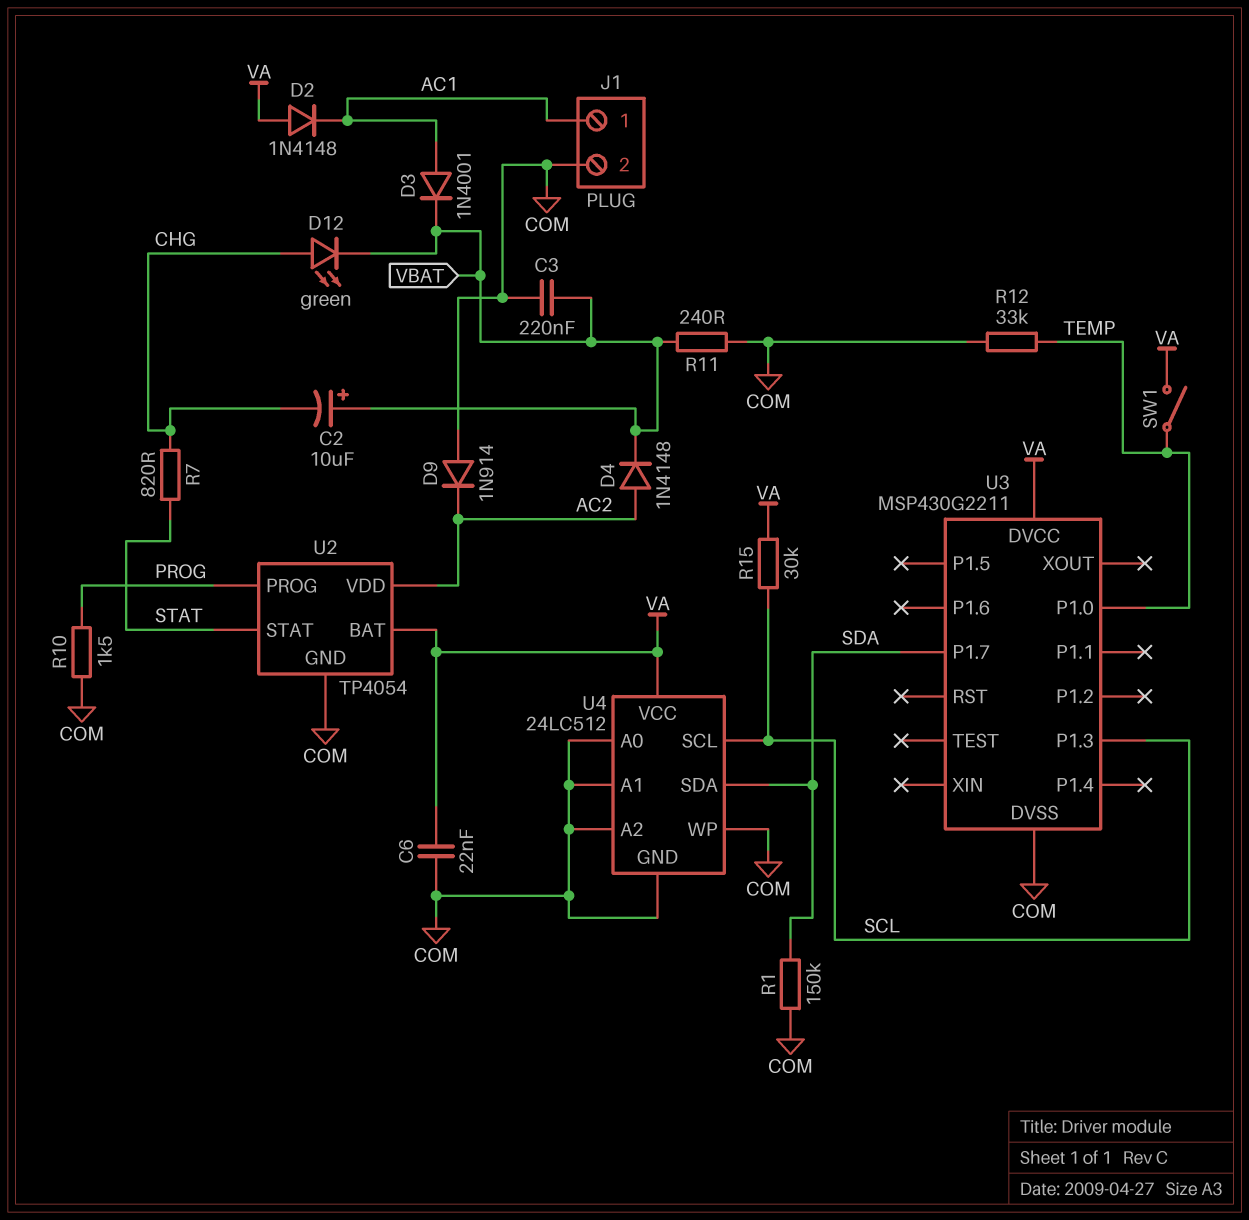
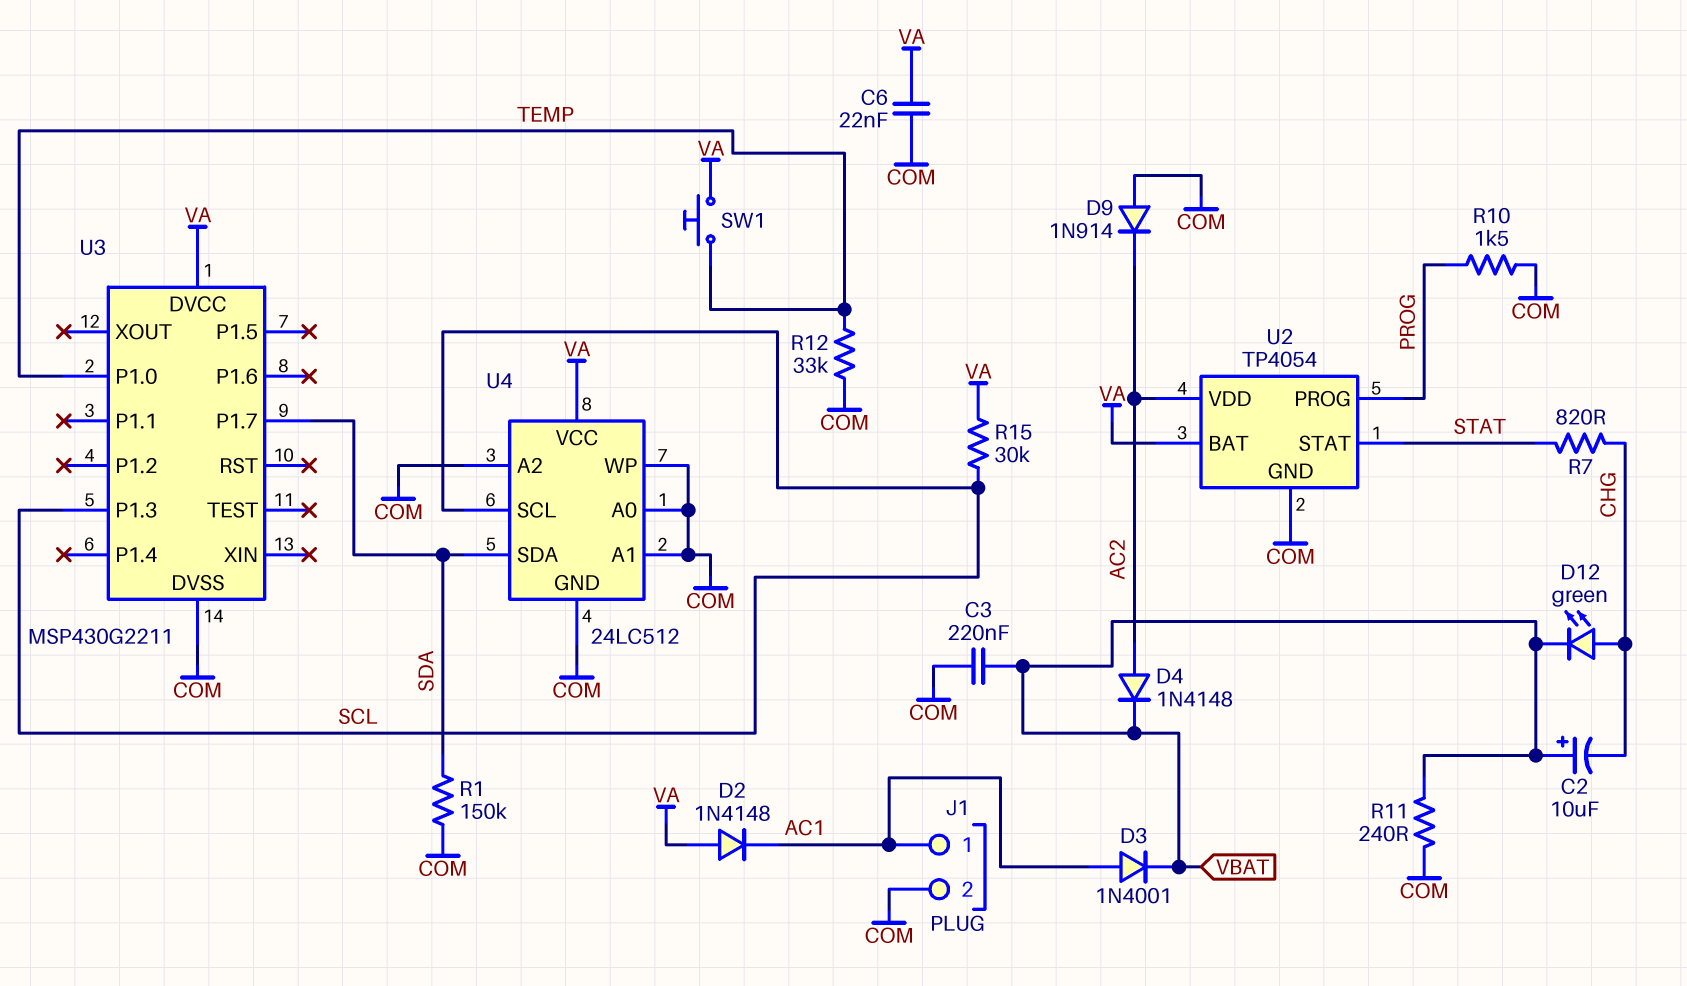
SW1: switch (TEMP, VA) -> button (TEMP, VA)

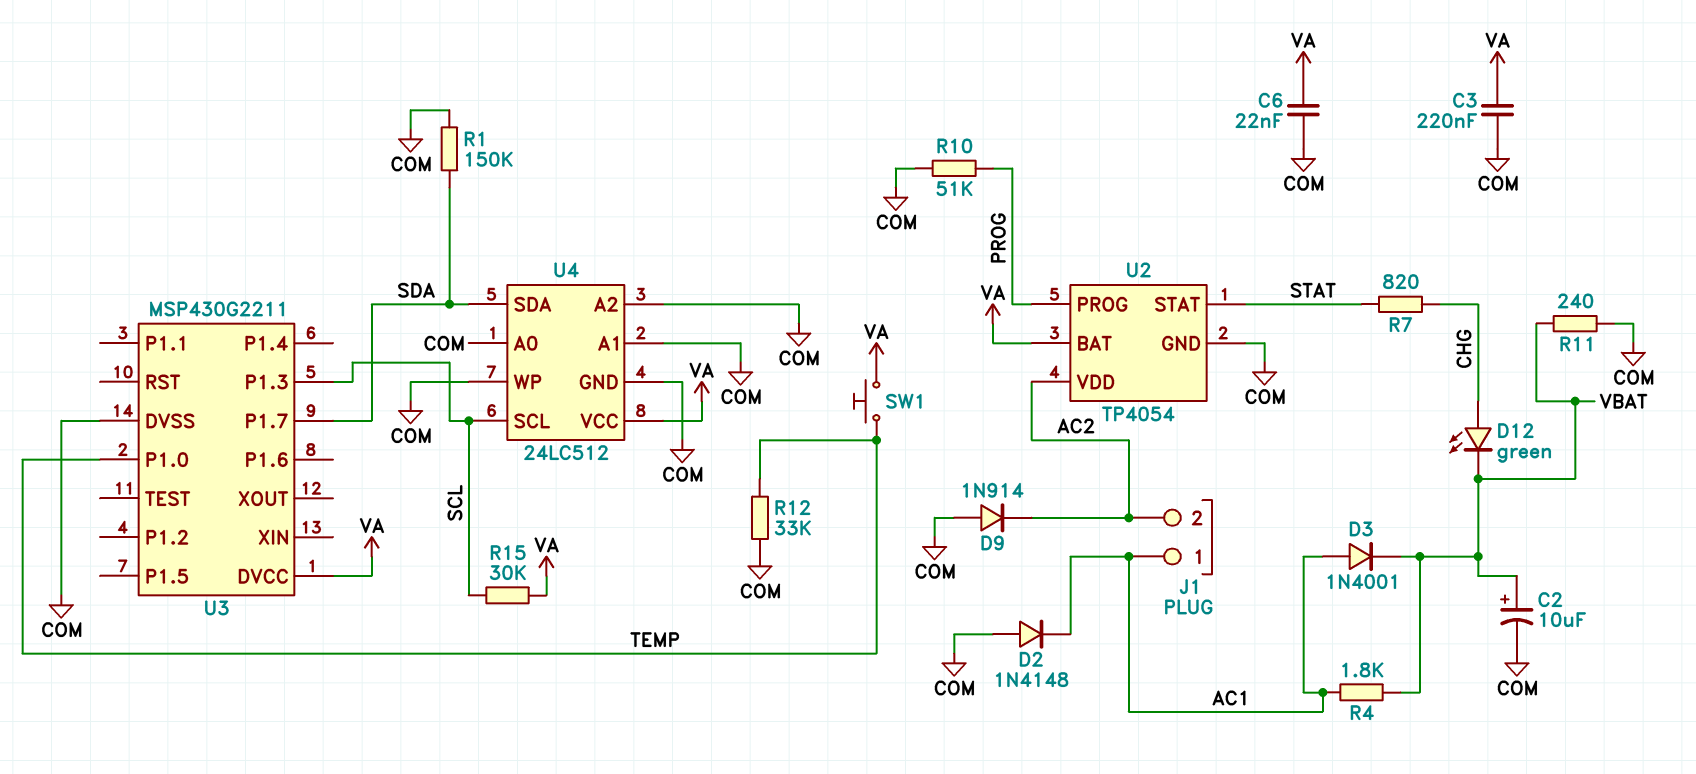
C2: 10uF (plus VBAT, minus CHG) -> 10uF (plus VBAT, minus COM)
C3: 220nF (COM, VBAT) -> 220nF (COM, VA)
D2: diode 1N4148 (A VA, K AC1) -> diode 1N4148 (A COM, K AC1)
D4: diode 1N4148 (A AC2, K VBAT) -> none
J1 pin 2: COM -> AC2
R4: none -> 1.8k (AC1, VBAT)
R10: 1.5k (COM, PROG) -> 51k (COM, PROG)

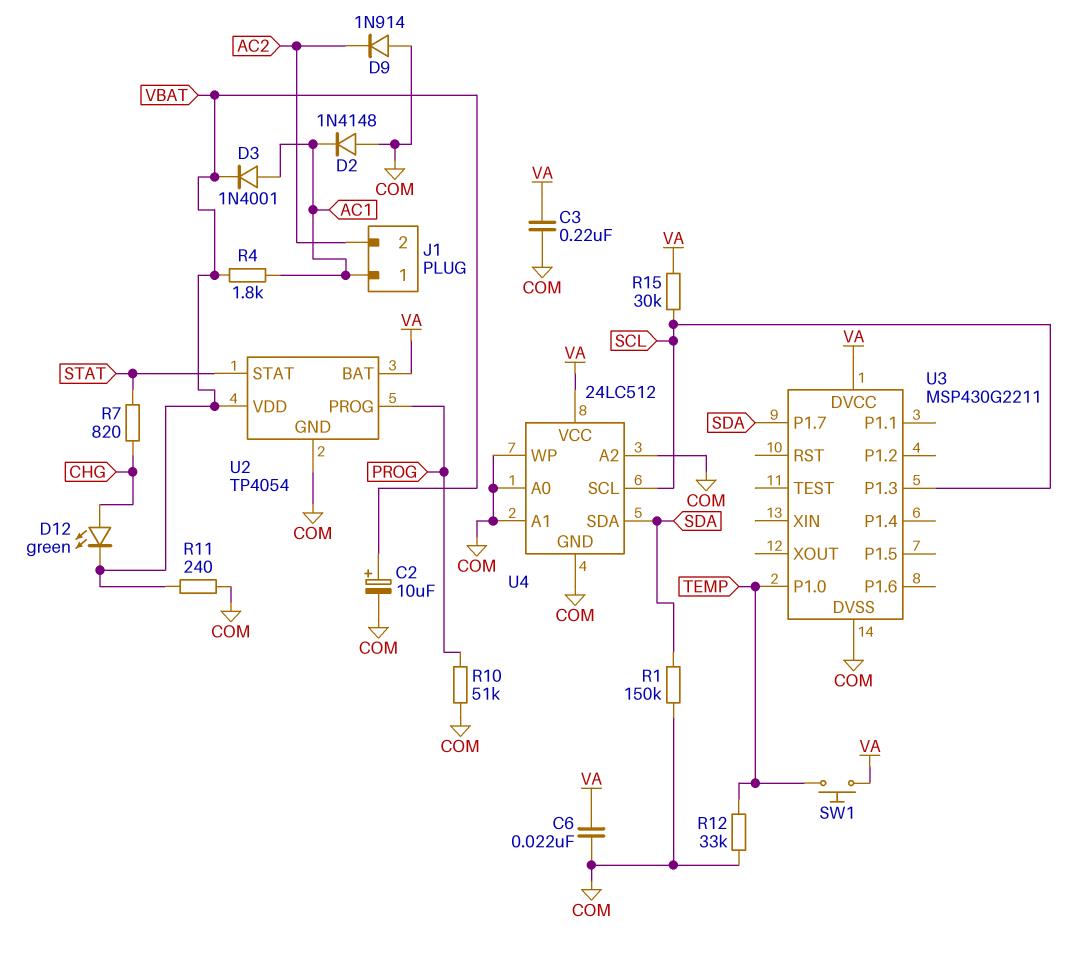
U2 pin VDD: AC2 -> VBAT

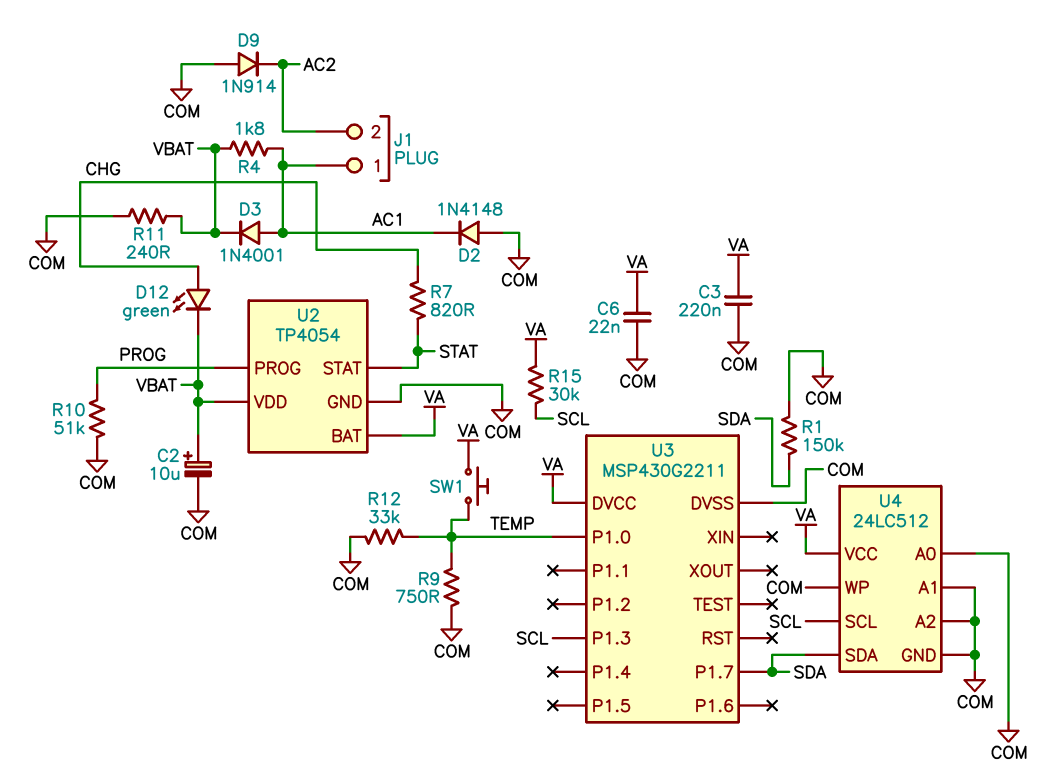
R9: none -> 750 (COM, TEMP)

